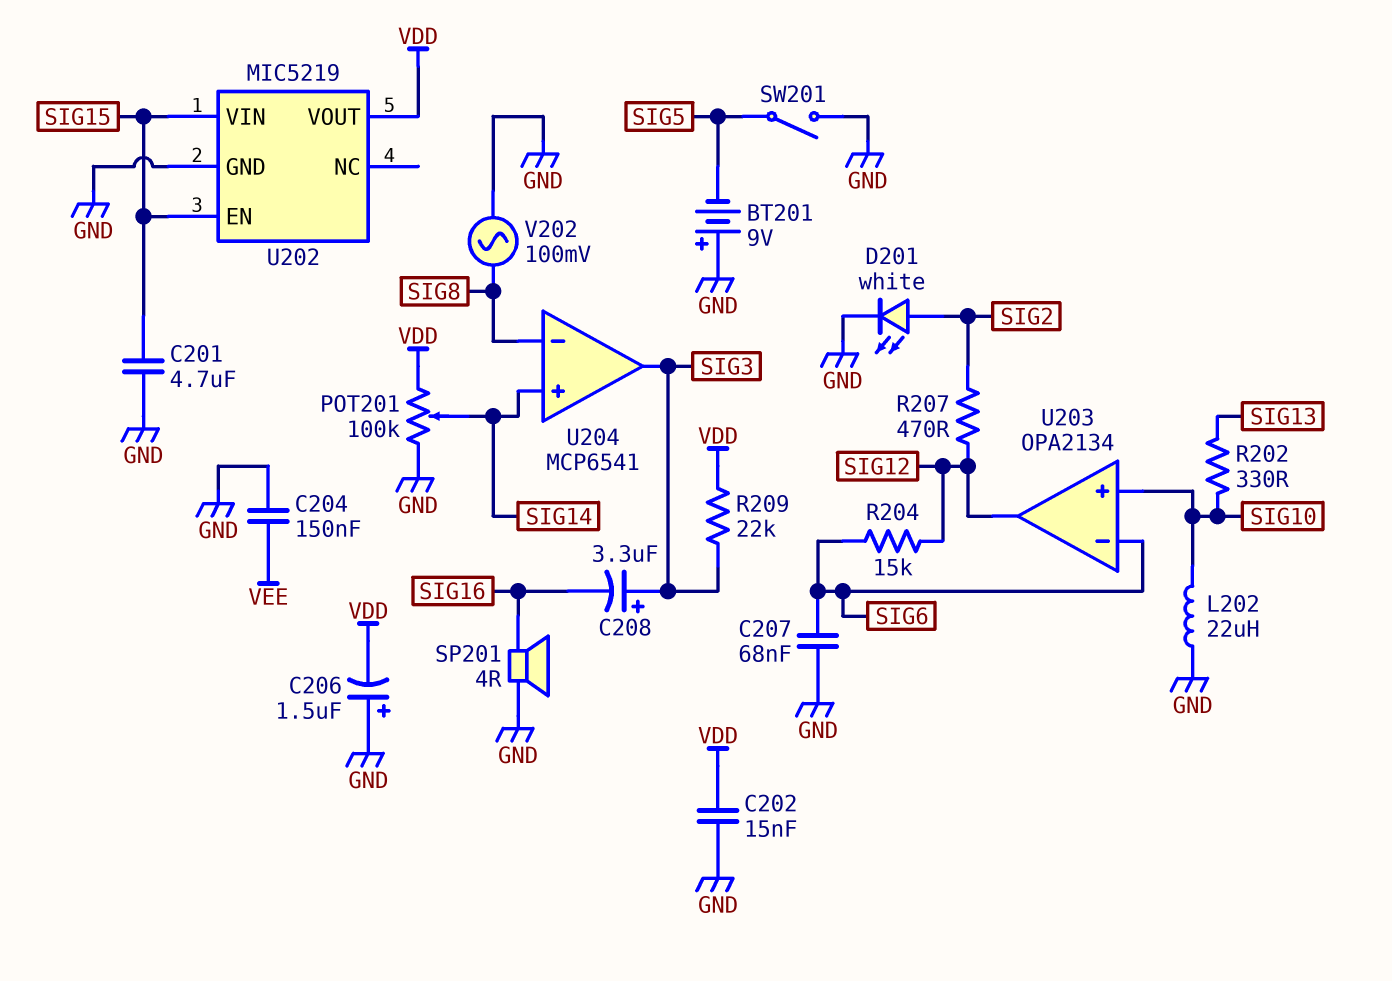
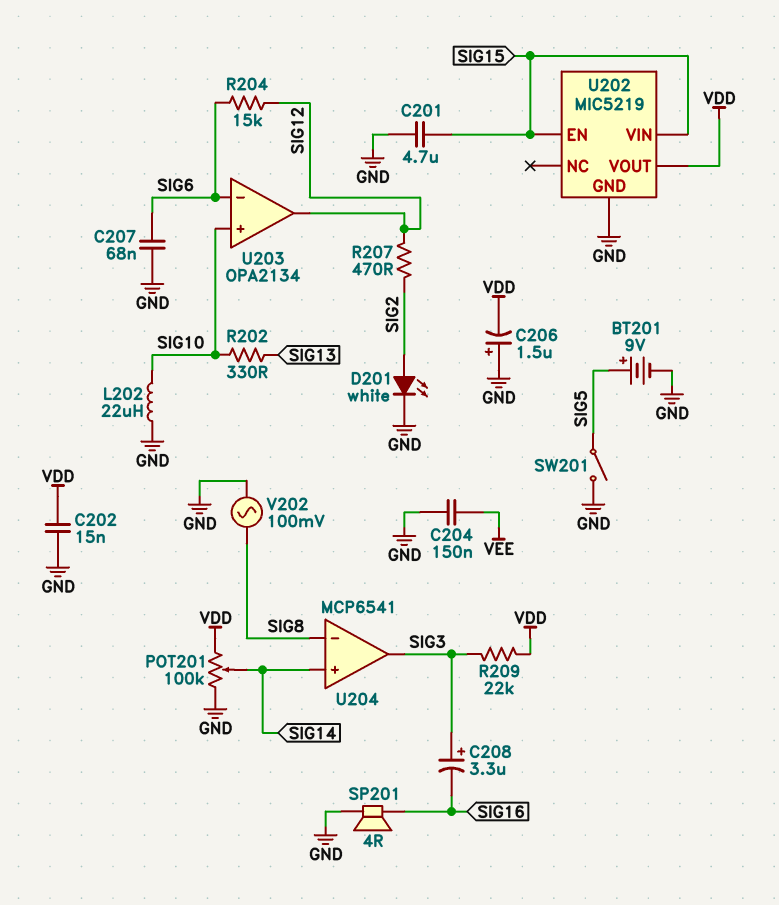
BT201: 9V (plus GND, minus SIG5) -> 9V (plus SIG5, minus GND)

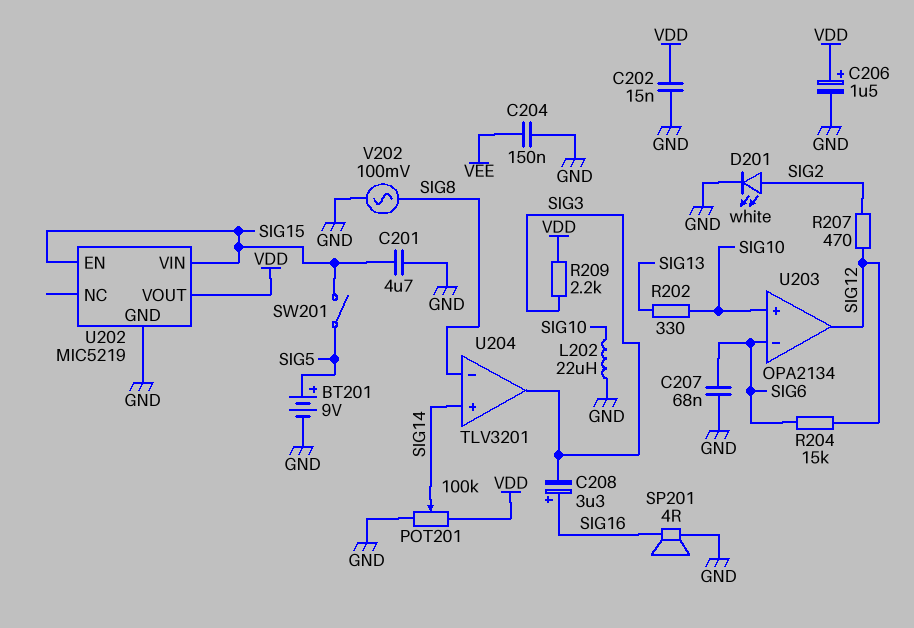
C206: 1.5uF (plus GND, minus VDD) -> 1.5uF (plus VDD, minus GND)
C208: 3.3uF (plus SIG3, minus SIG16) -> 3.3uF (plus SIG16, minus SIG3)
R209: 22k (SIG3, VDD) -> 2.2k (SIG3, VDD)
SW201: switch (GND, SIG5) -> switch (SIG5, SIG15)
U204: MCP6541 -> TLV3201

